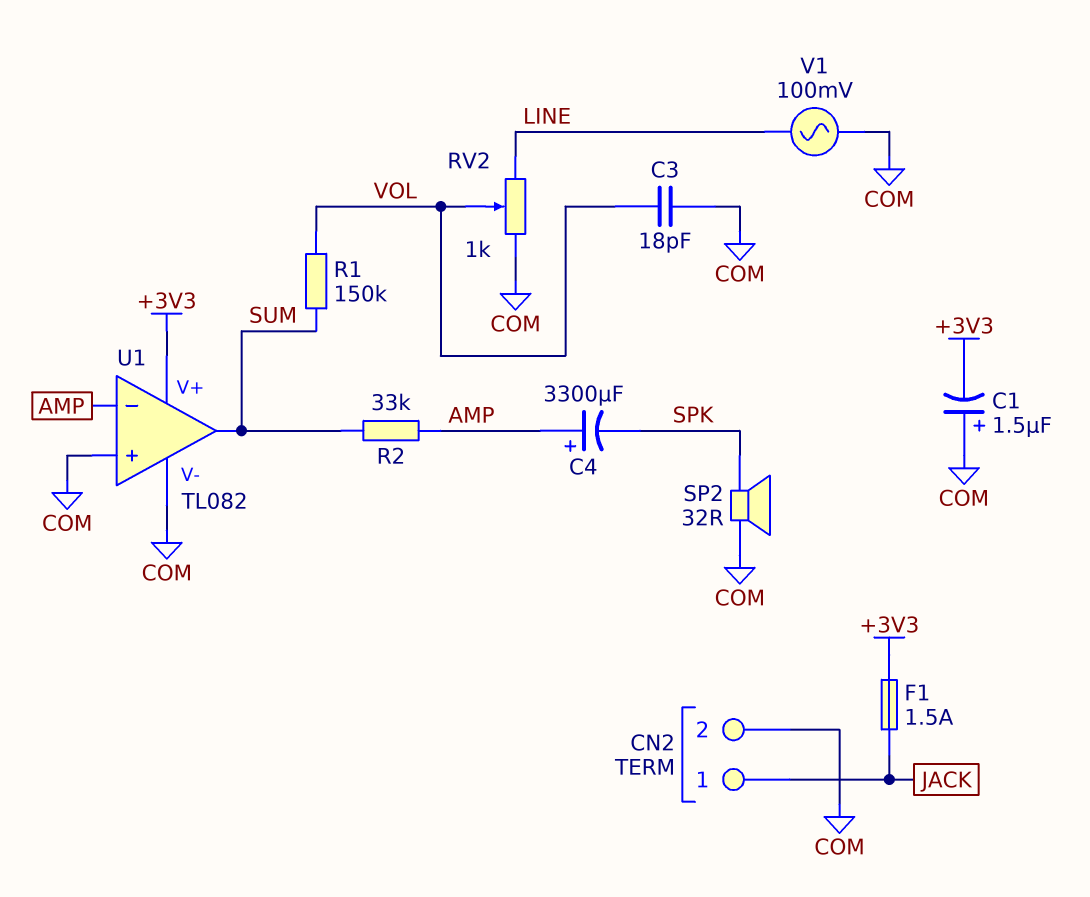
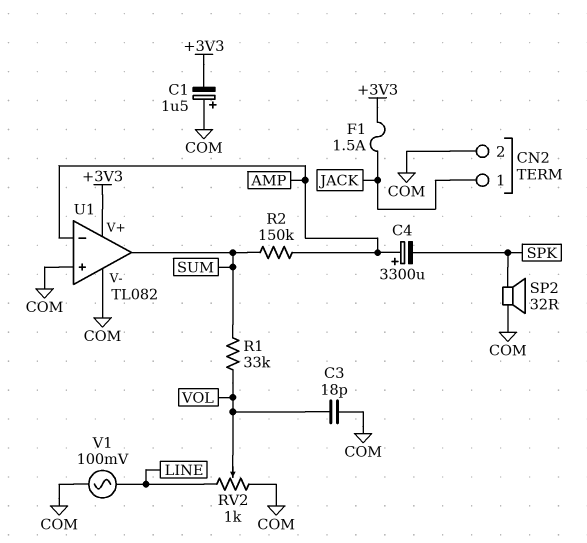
R1: 150k (SUM, VOL) -> 33k (SUM, VOL)
R2: 33k (AMP, SUM) -> 150k (AMP, SUM)

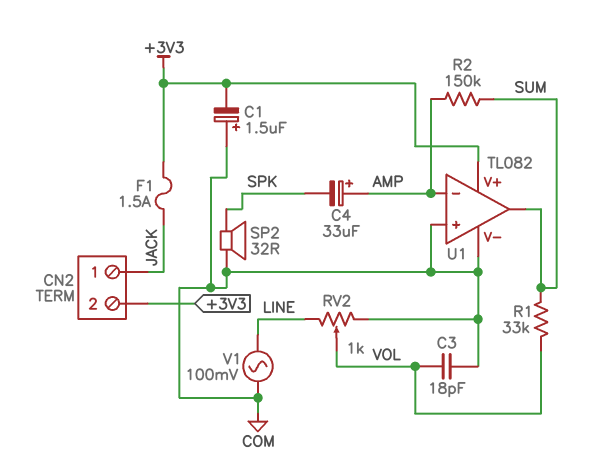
C4: 3300uF (plus AMP, minus SPK) -> 33uF (plus AMP, minus SPK)
CN2 pin 2: COM -> +3V3

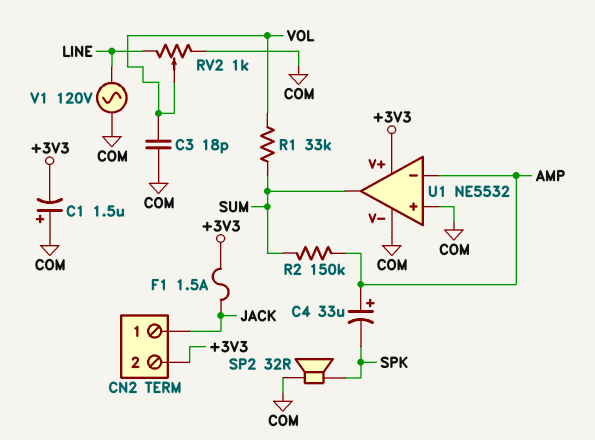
U1: TL082 -> NE5532
V1: AC 100mV (COM, LINE) -> AC 120V (COM, LINE)

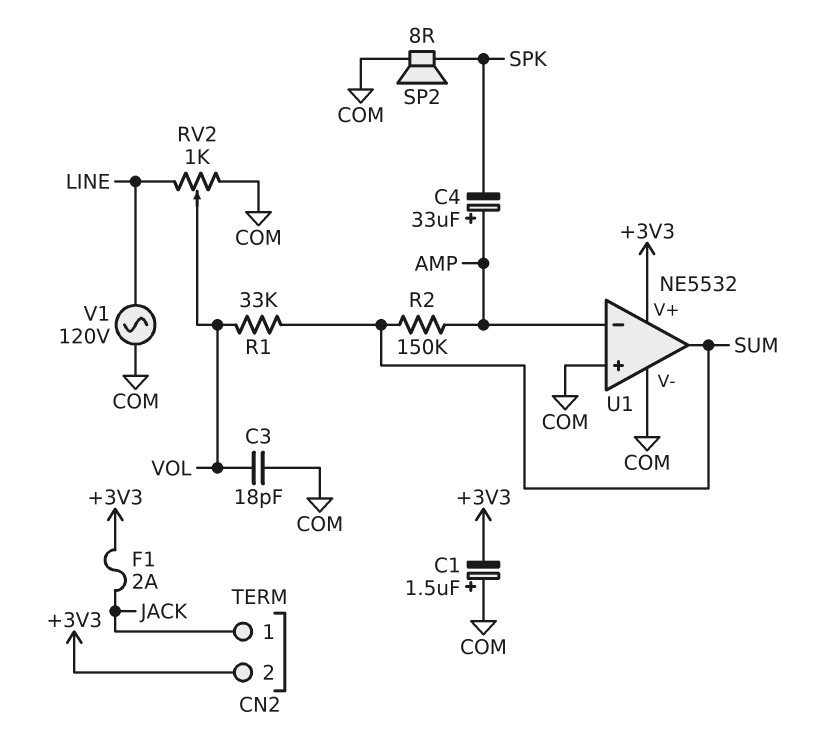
F1: 1.5A (+3V3, JACK) -> 2A (+3V3, JACK)
SP2: speaker 32R (COM, SPK) -> speaker 8R (COM, SPK)

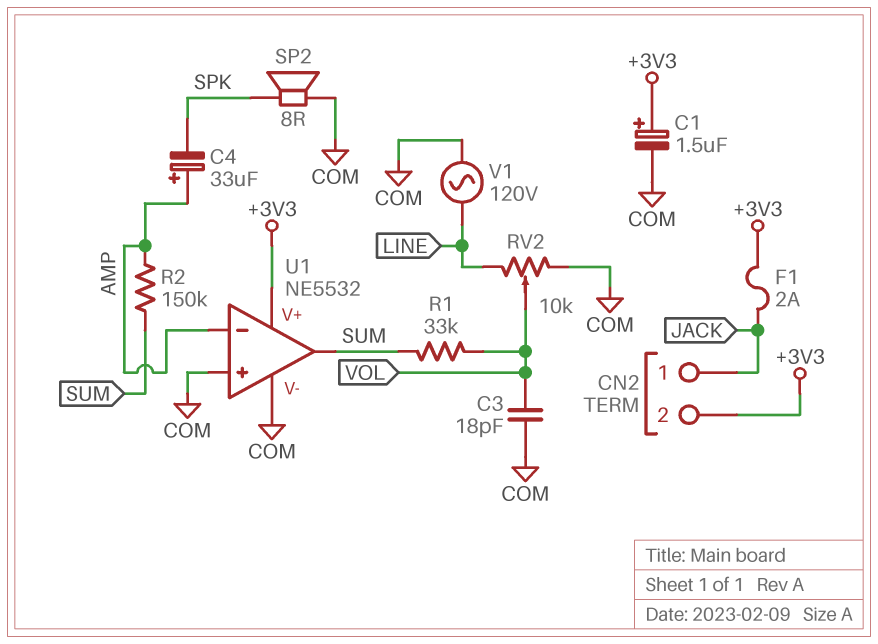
C1: 1.5uF (plus COM, minus +3V3) -> 1.5uF (plus +3V3, minus COM)
RV2: 1k (COM, LINE, wiper VOL) -> 10k (COM, LINE, wiper VOL)

